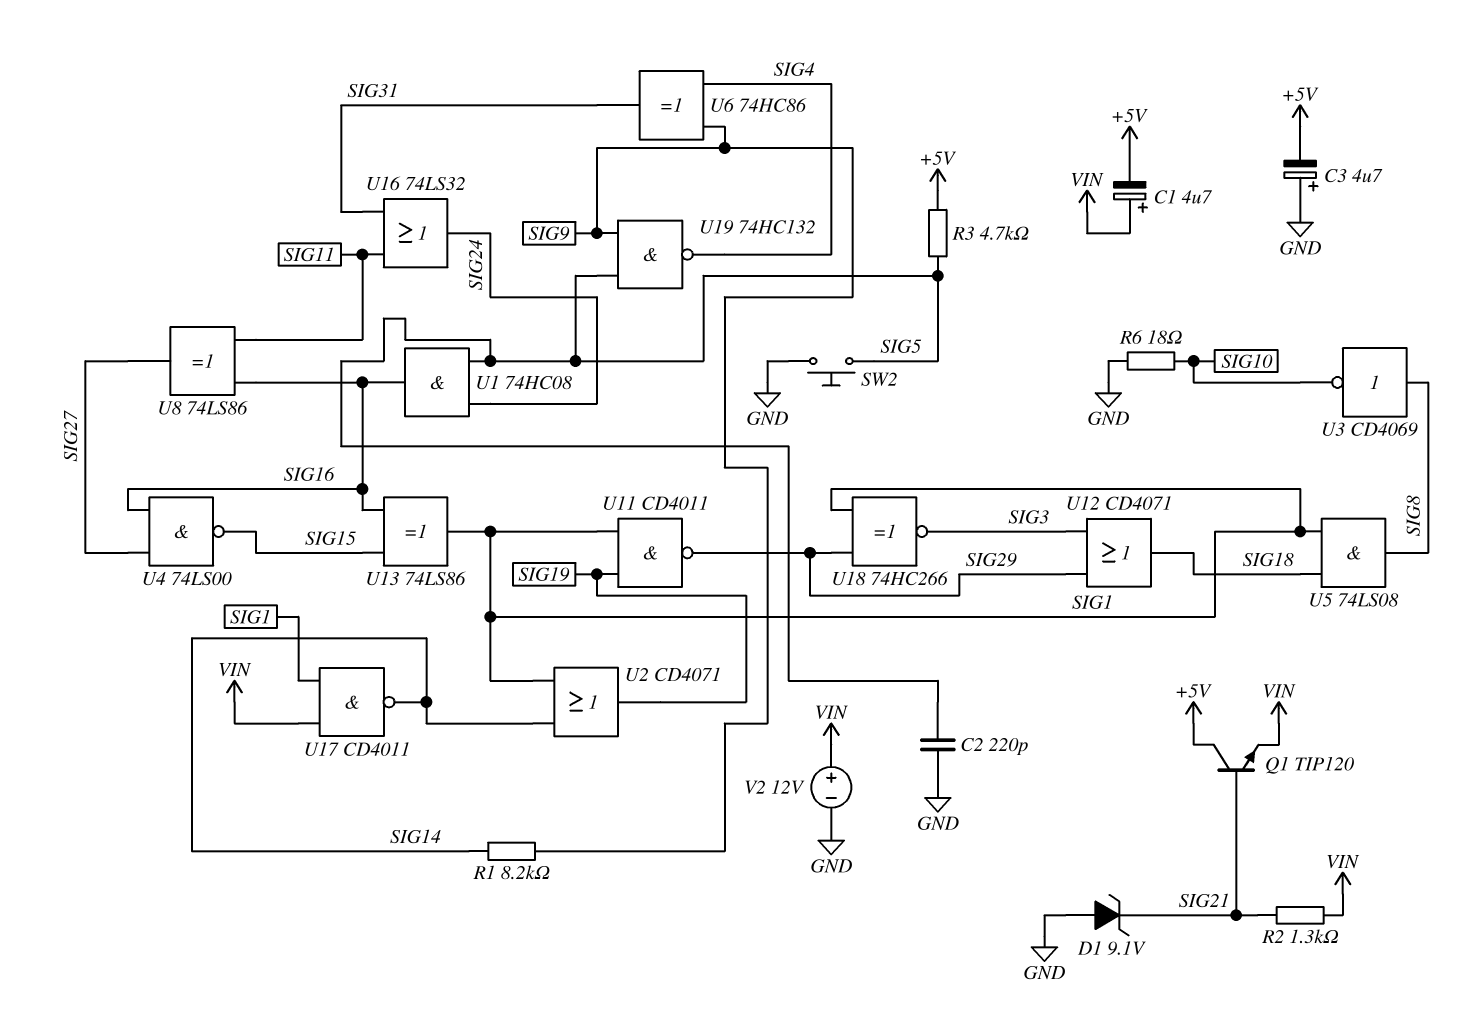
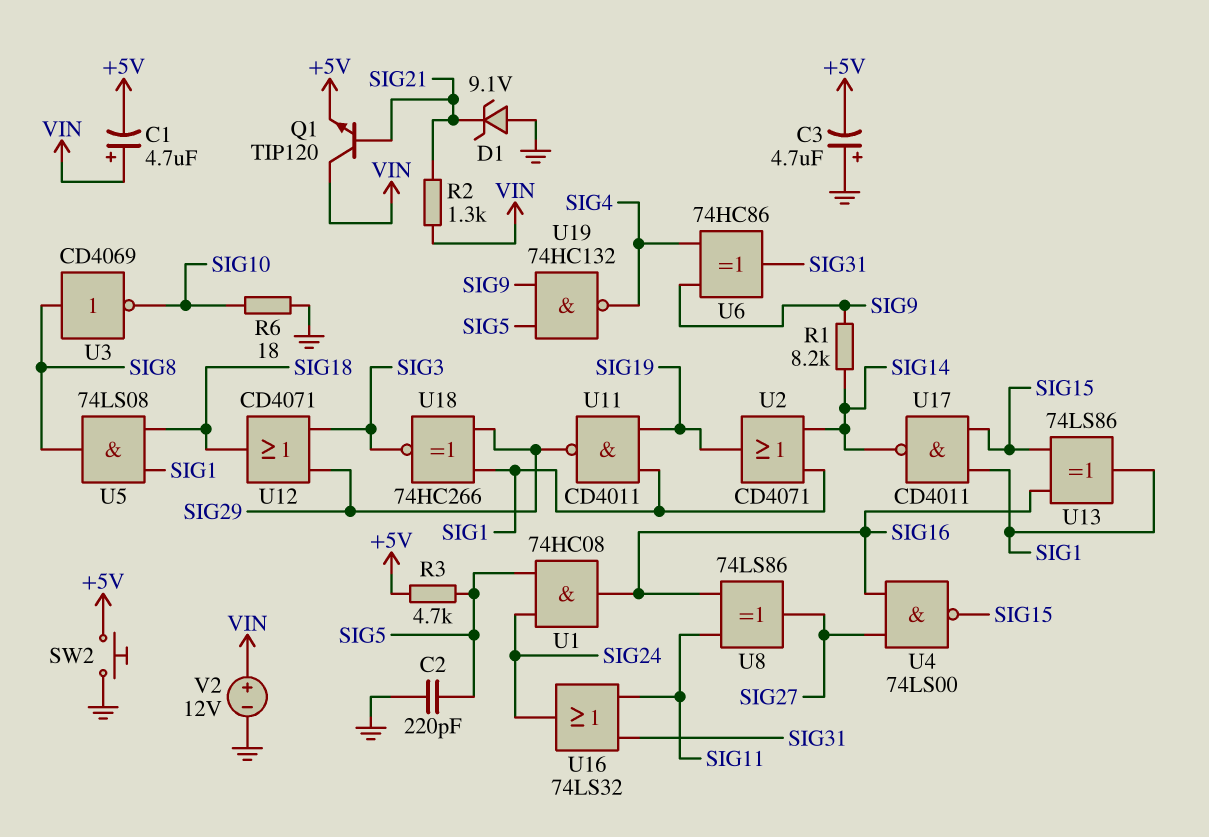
Q1: NPN TIP120 (B SIG21, C +5V, E VIN) -> NPN TIP120 (B SIG21, C VIN, E +5V)
SW2: button (GND, SIG5) -> button (+5V, GND)
U17: NAND CD4011 (in SIG1, in VIN, out SIG14) -> NAND CD4011 (in SIG1, in SIG15, out SIG14)

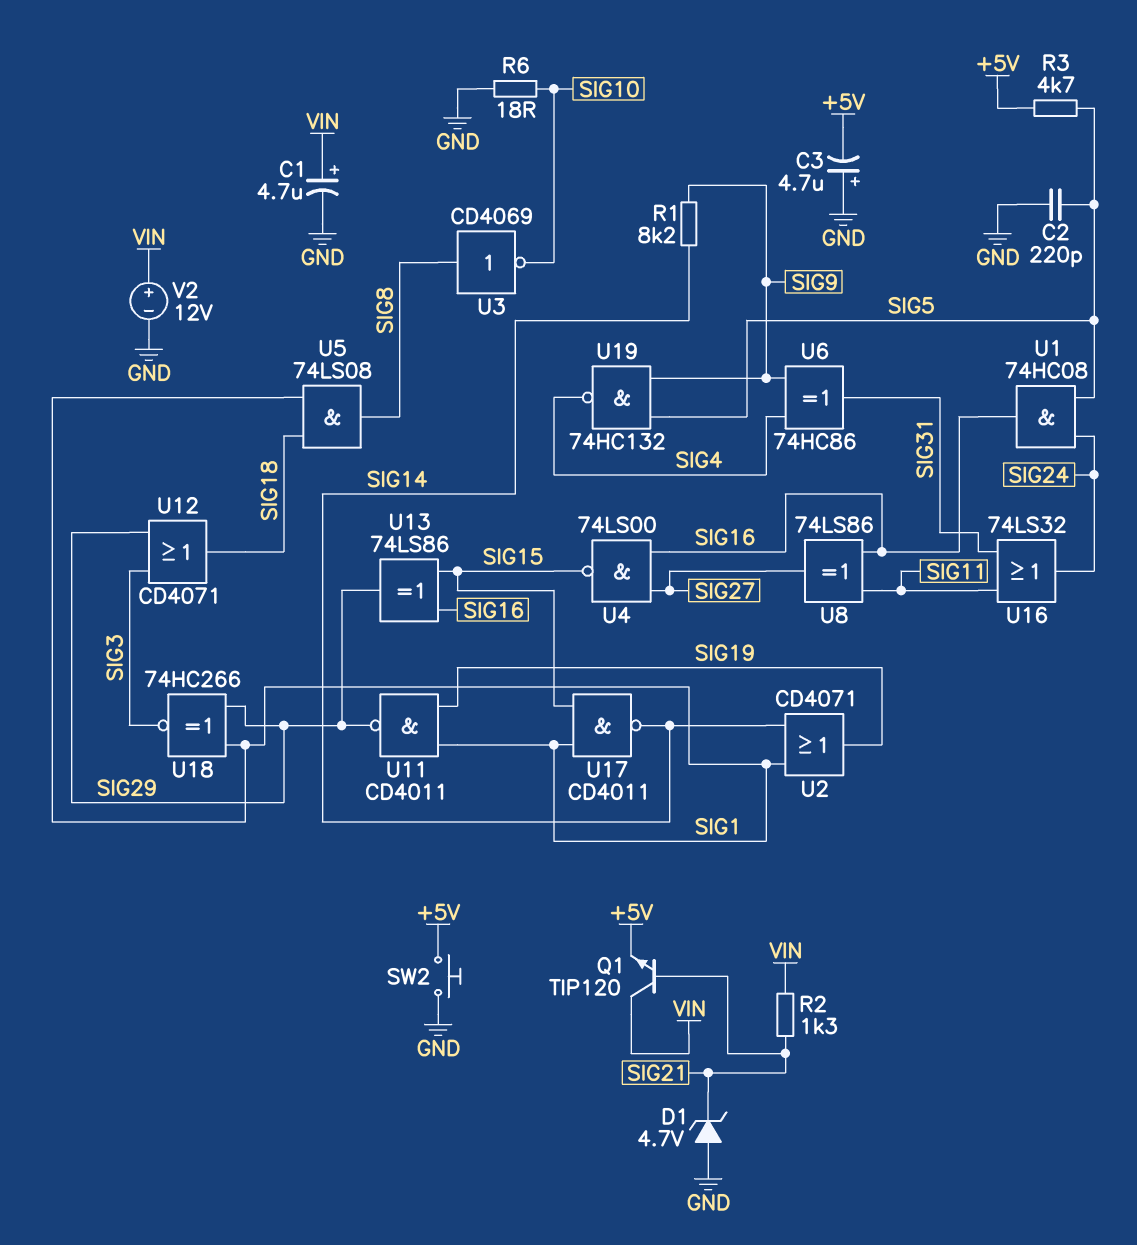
C1: 4.7uF (plus VIN, minus +5V) -> 4.7uF (plus VIN, minus GND)
D1: zener 9.1V (A GND, K SIG21) -> zener 4.7V (A GND, K SIG21)
U13: XOR 74LS86 (in SIG15, in SIG16, out SIG1) -> XOR 74LS86 (in SIG15, in SIG16, out SIG29)

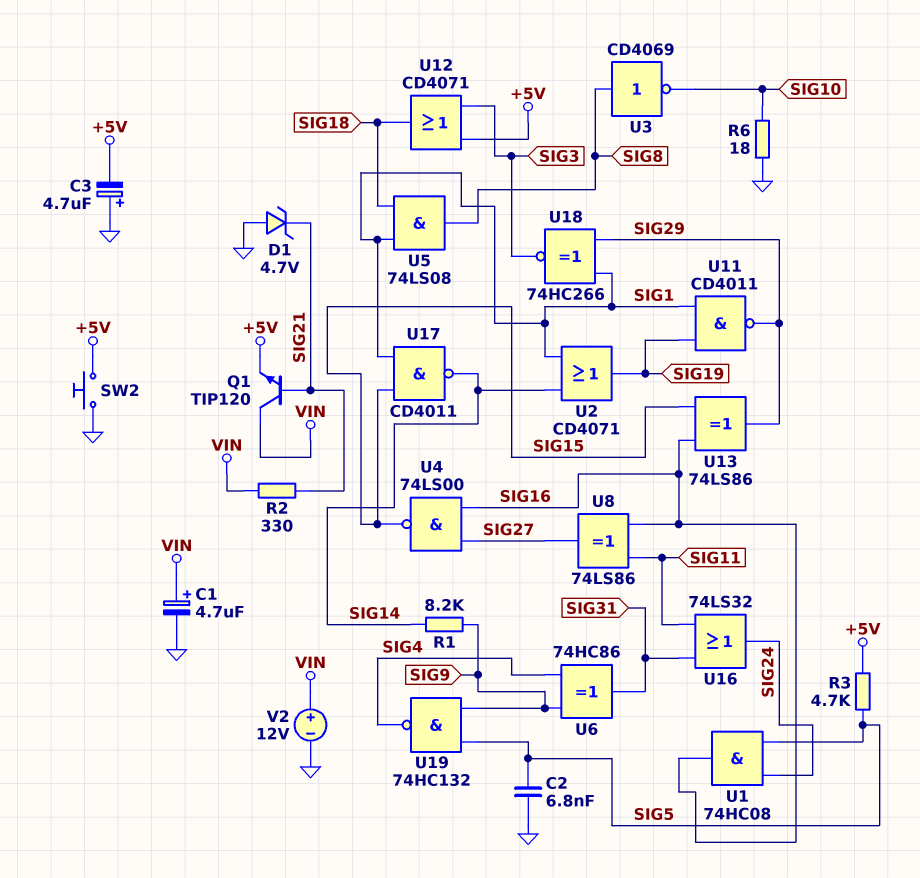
C2: 220pF (GND, SIG5) -> 6.8nF (GND, SIG5)
R2: 1.3k (SIG21, VIN) -> 330 (SIG21, VIN)
U12: OR CD4071 (in SIG3, in SIG29, out SIG18) -> OR CD4071 (in +5V, in SIG3, out SIG18)

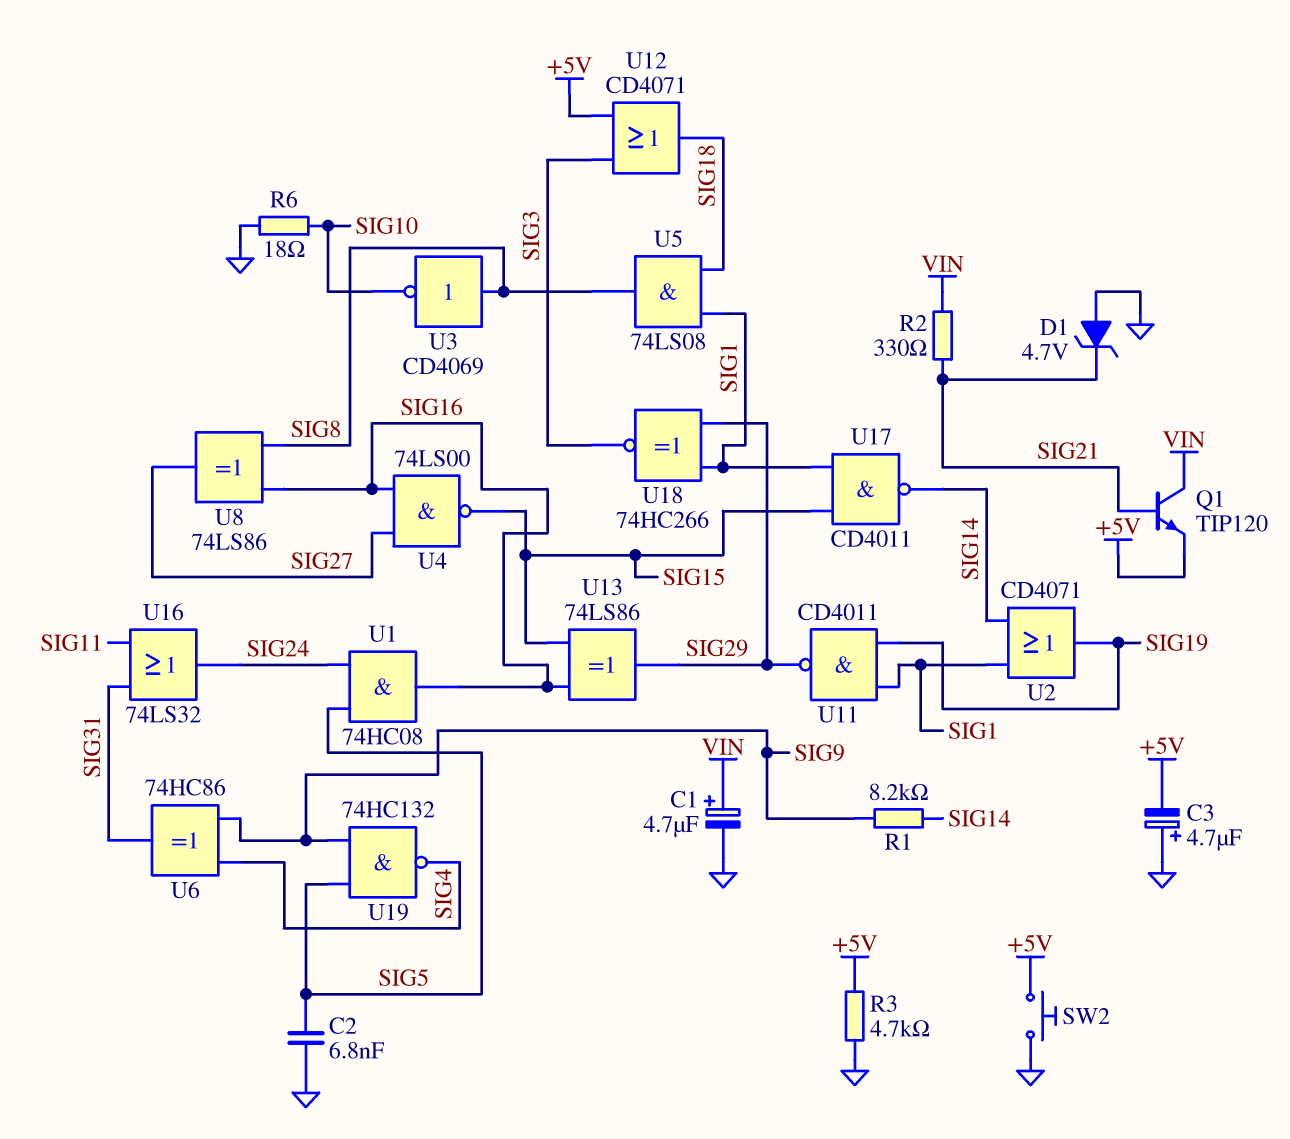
R3: 4.7k (+5V, SIG5) -> 4.7k (+5V, GND)
U8: XOR 74LS86 (in SIG11, in SIG16, out SIG27) -> XOR 74LS86 (in SIG8, in SIG16, out SIG27)
V2: 12V (plus VIN, minus GND) -> none

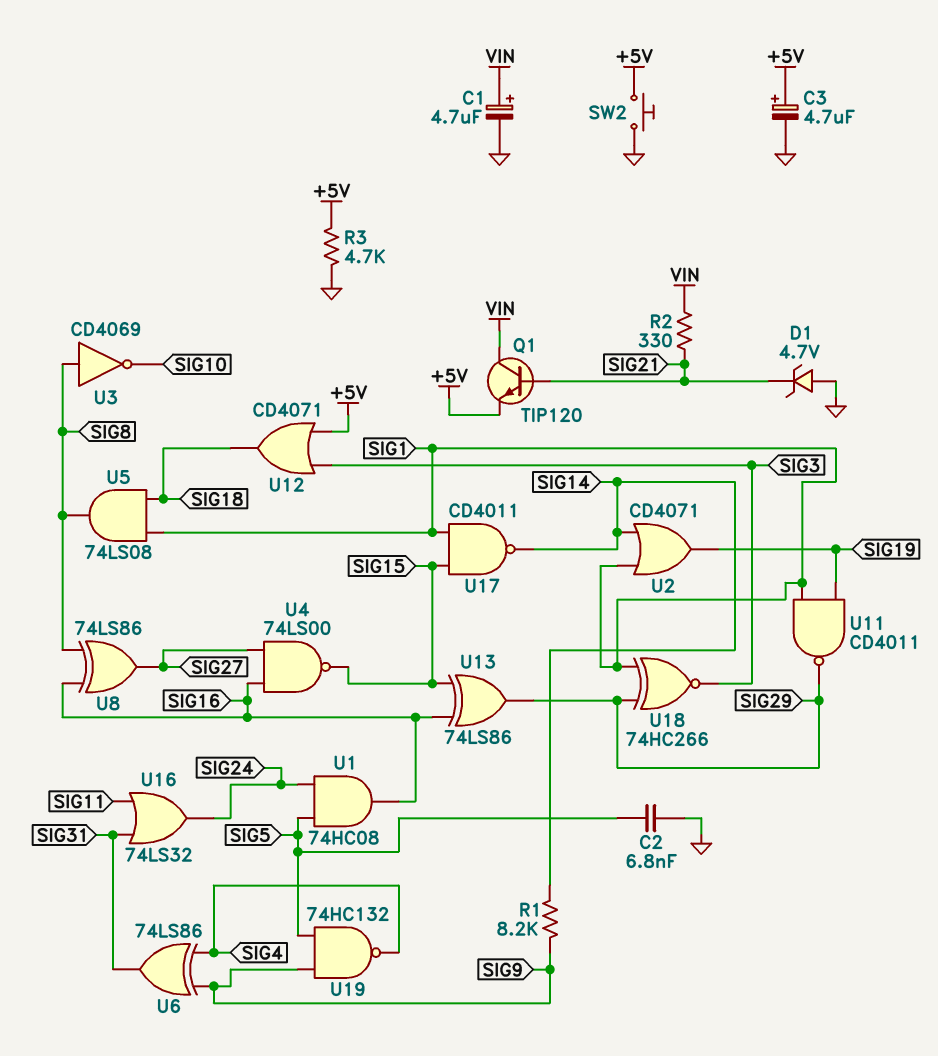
C3: 4.7uF (plus GND, minus +5V) -> 4.7uF (plus +5V, minus GND)
R6: 18 (GND, SIG10) -> none
U6: XOR 74HC86 (in SIG4, in SIG9, out SIG31) -> XOR 74LS86 (in SIG4, in SIG9, out SIG31)

